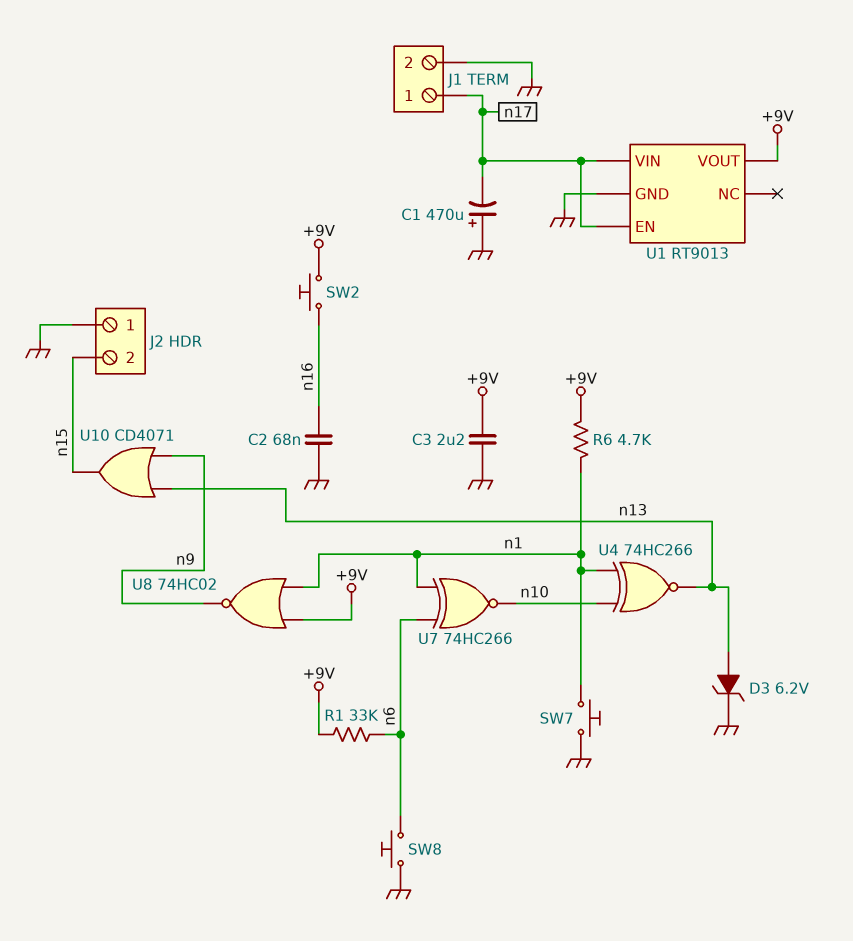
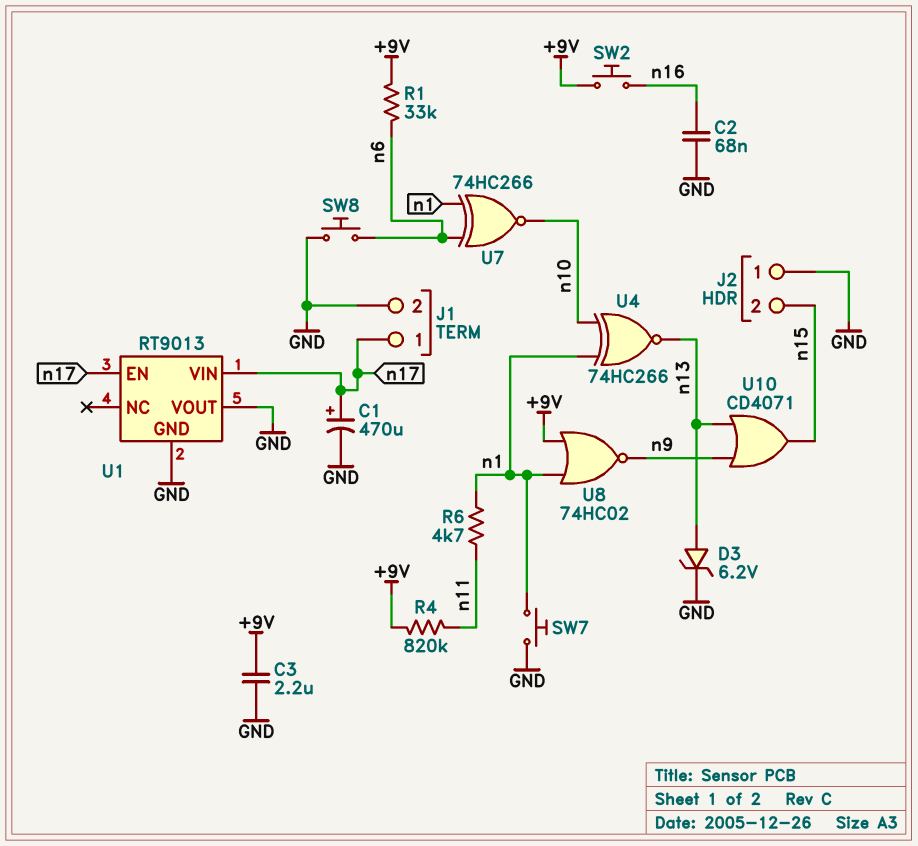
C1: 470uF (plus GND, minus n17) -> 470uF (plus n17, minus GND)
R4: none -> 820k (+9V, n11)
R6: 4.7k (+9V, n1) -> 4.7k (n1, n11)
U1 pin VOUT: +9V -> GND

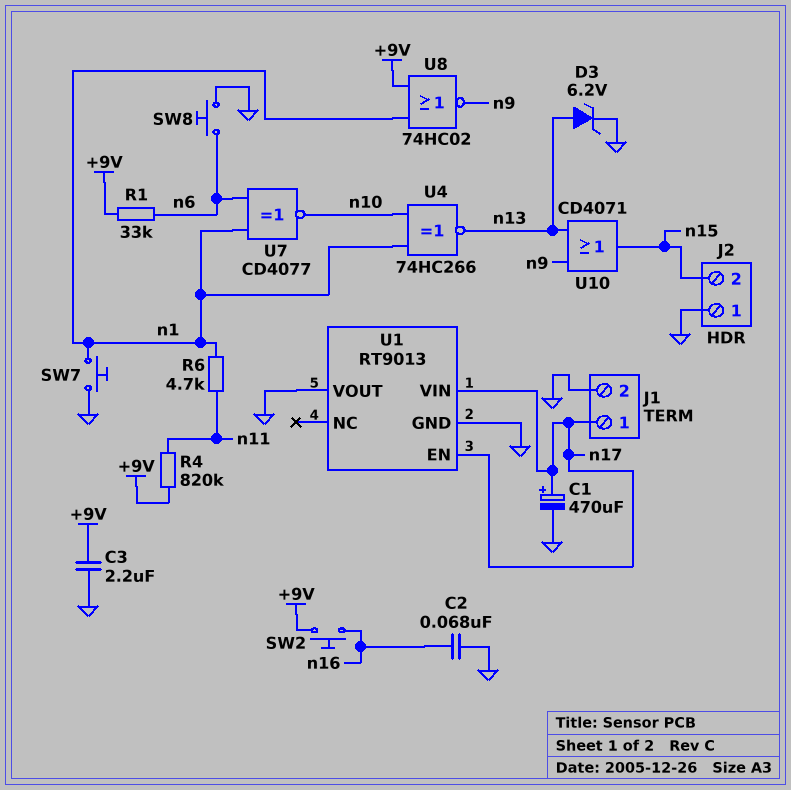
U7: XNOR 74HC266 (in n1, in n6, out n10) -> XNOR CD4077 (in n1, in n6, out n10)

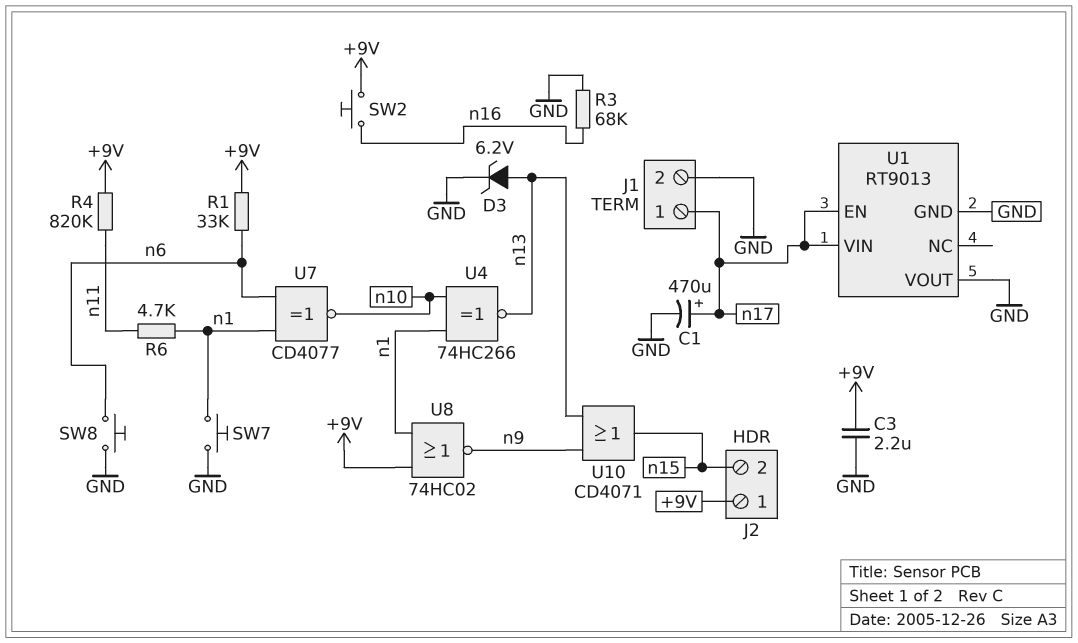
C2: 68nF (GND, n16) -> none
J2 pin 1: GND -> +9V
R3: none -> 68k (GND, n16)

